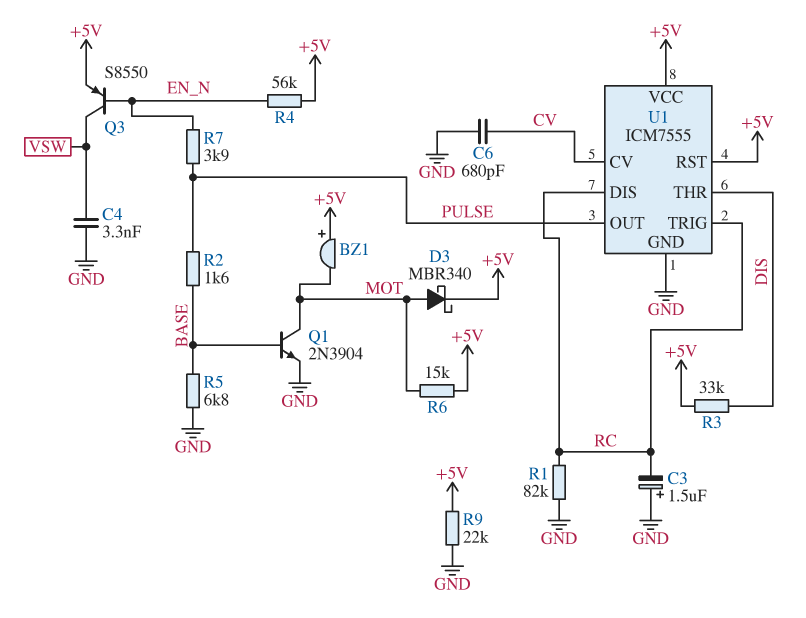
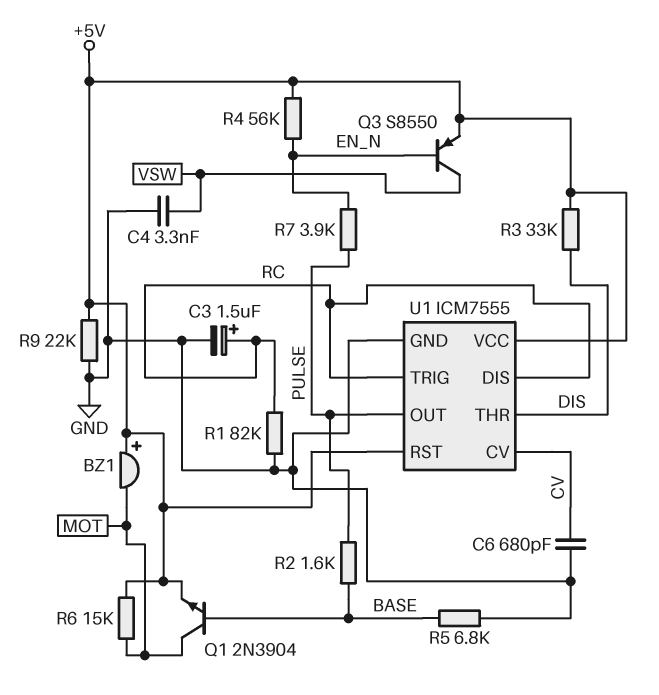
C3: 1.5uF (plus GND, minus RC) -> 1.5uF (plus RC, minus GND)
D3: schottky MBR340 (A MOT, K +5V) -> none
Q1: NPN 2N3904 (B BASE, C MOT, E GND) -> NPN 2N3904 (B BASE, C MOT, E +5V)

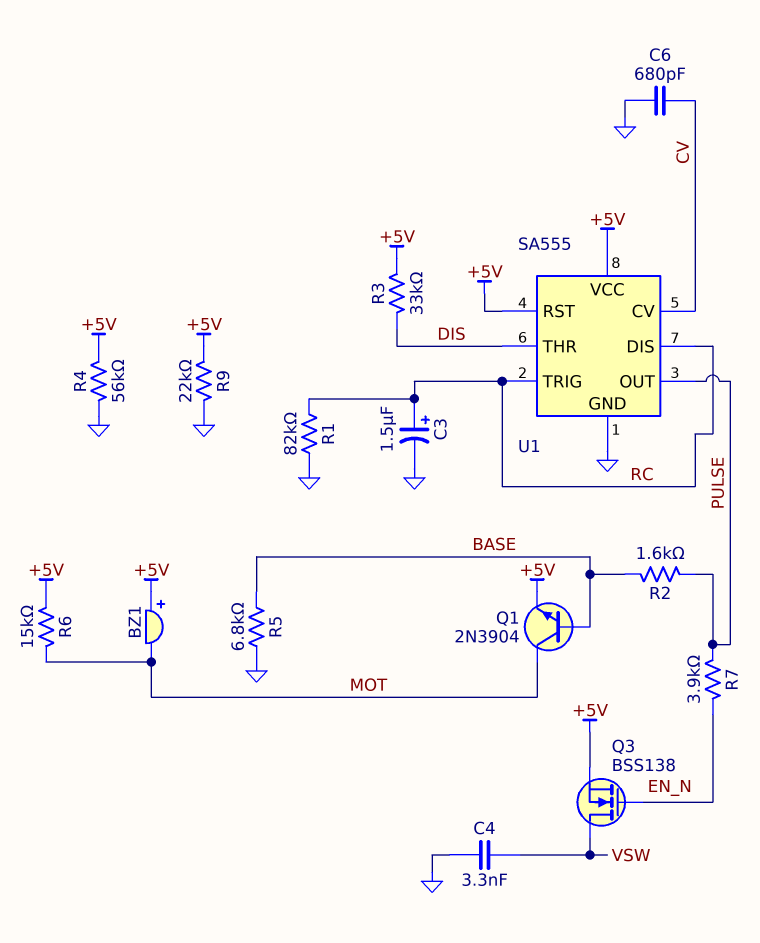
Q3: PNP S8550 (B EN_N, C VSW, E +5V) -> NMOS BSS138 (G EN_N, D VSW, S +5V)
R4: 56k (+5V, EN_N) -> 56k (+5V, GND)
U1: ICM7555 -> SA555

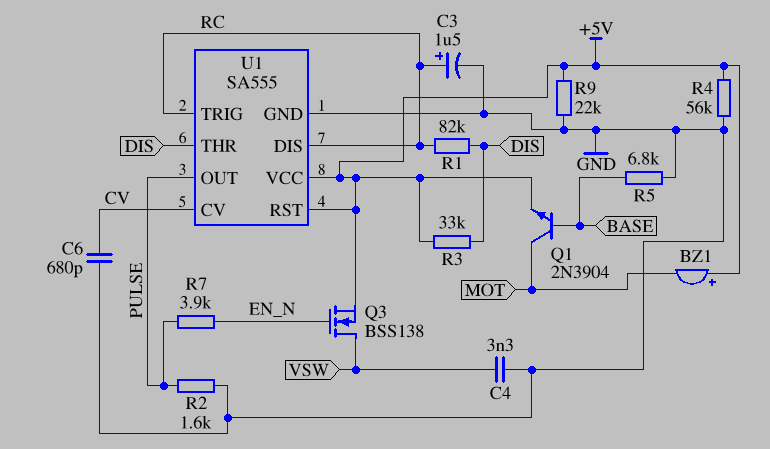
R1: 82k (GND, RC) -> 82k (DIS, RC)
R2: 1.6k (BASE, PULSE) -> 1.6k (GND, PULSE)
R6: 15k (+5V, MOT) -> none

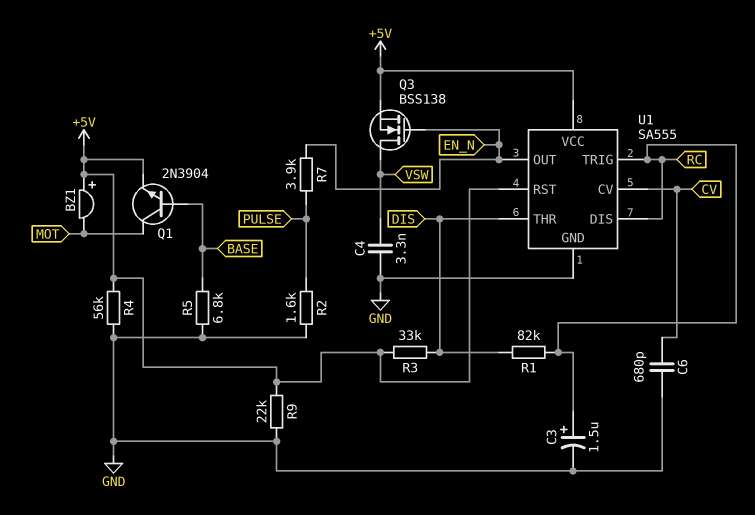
U1 pin OUT: PULSE -> EN_N

